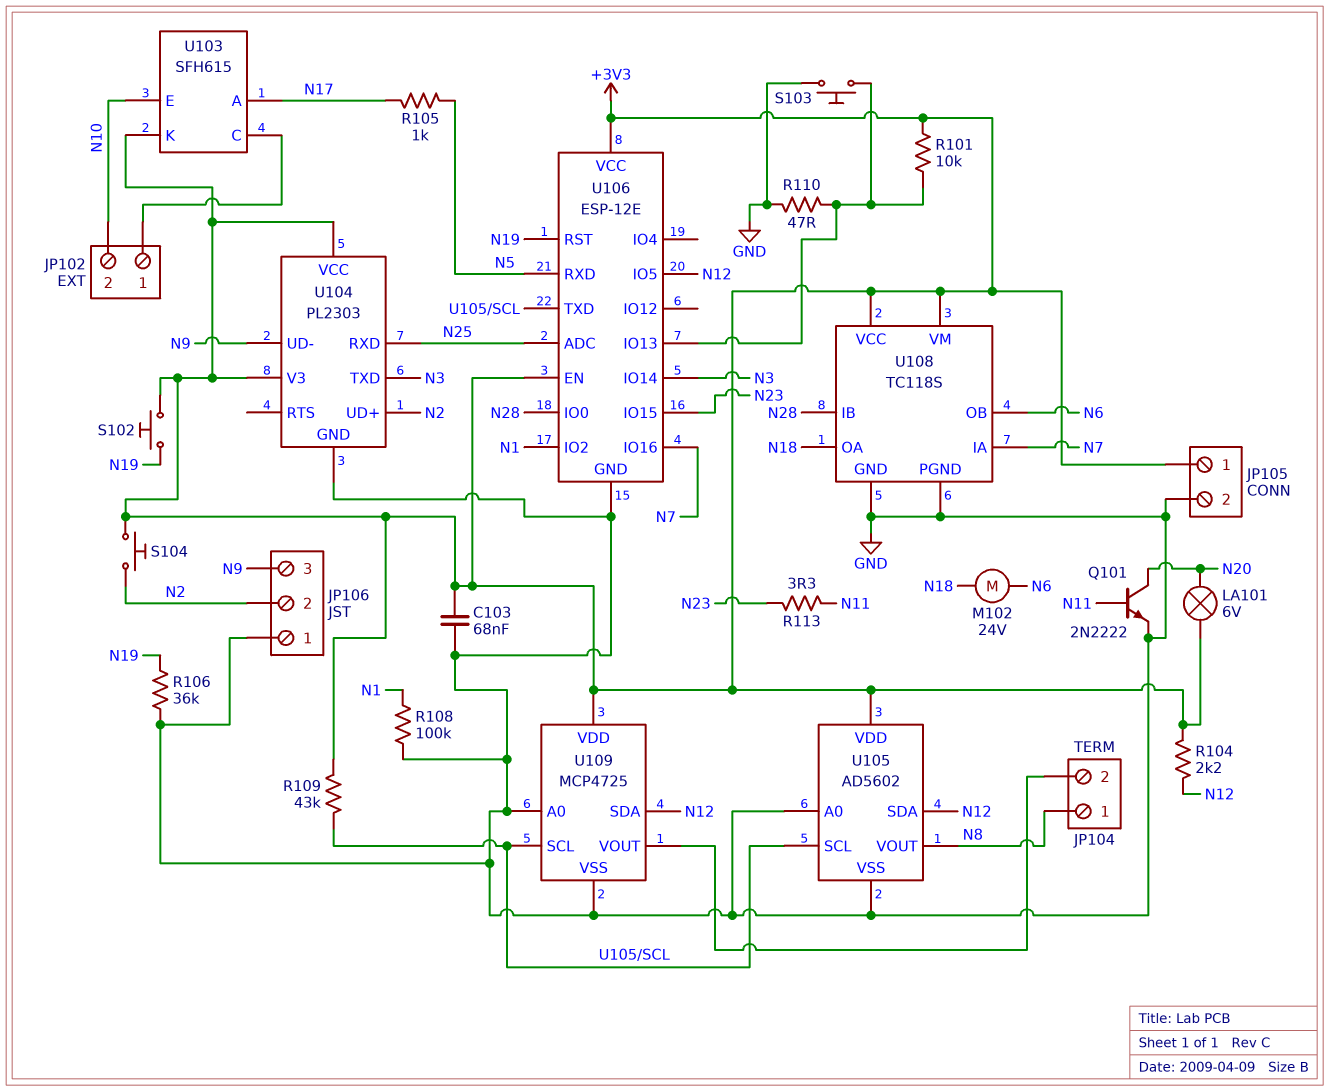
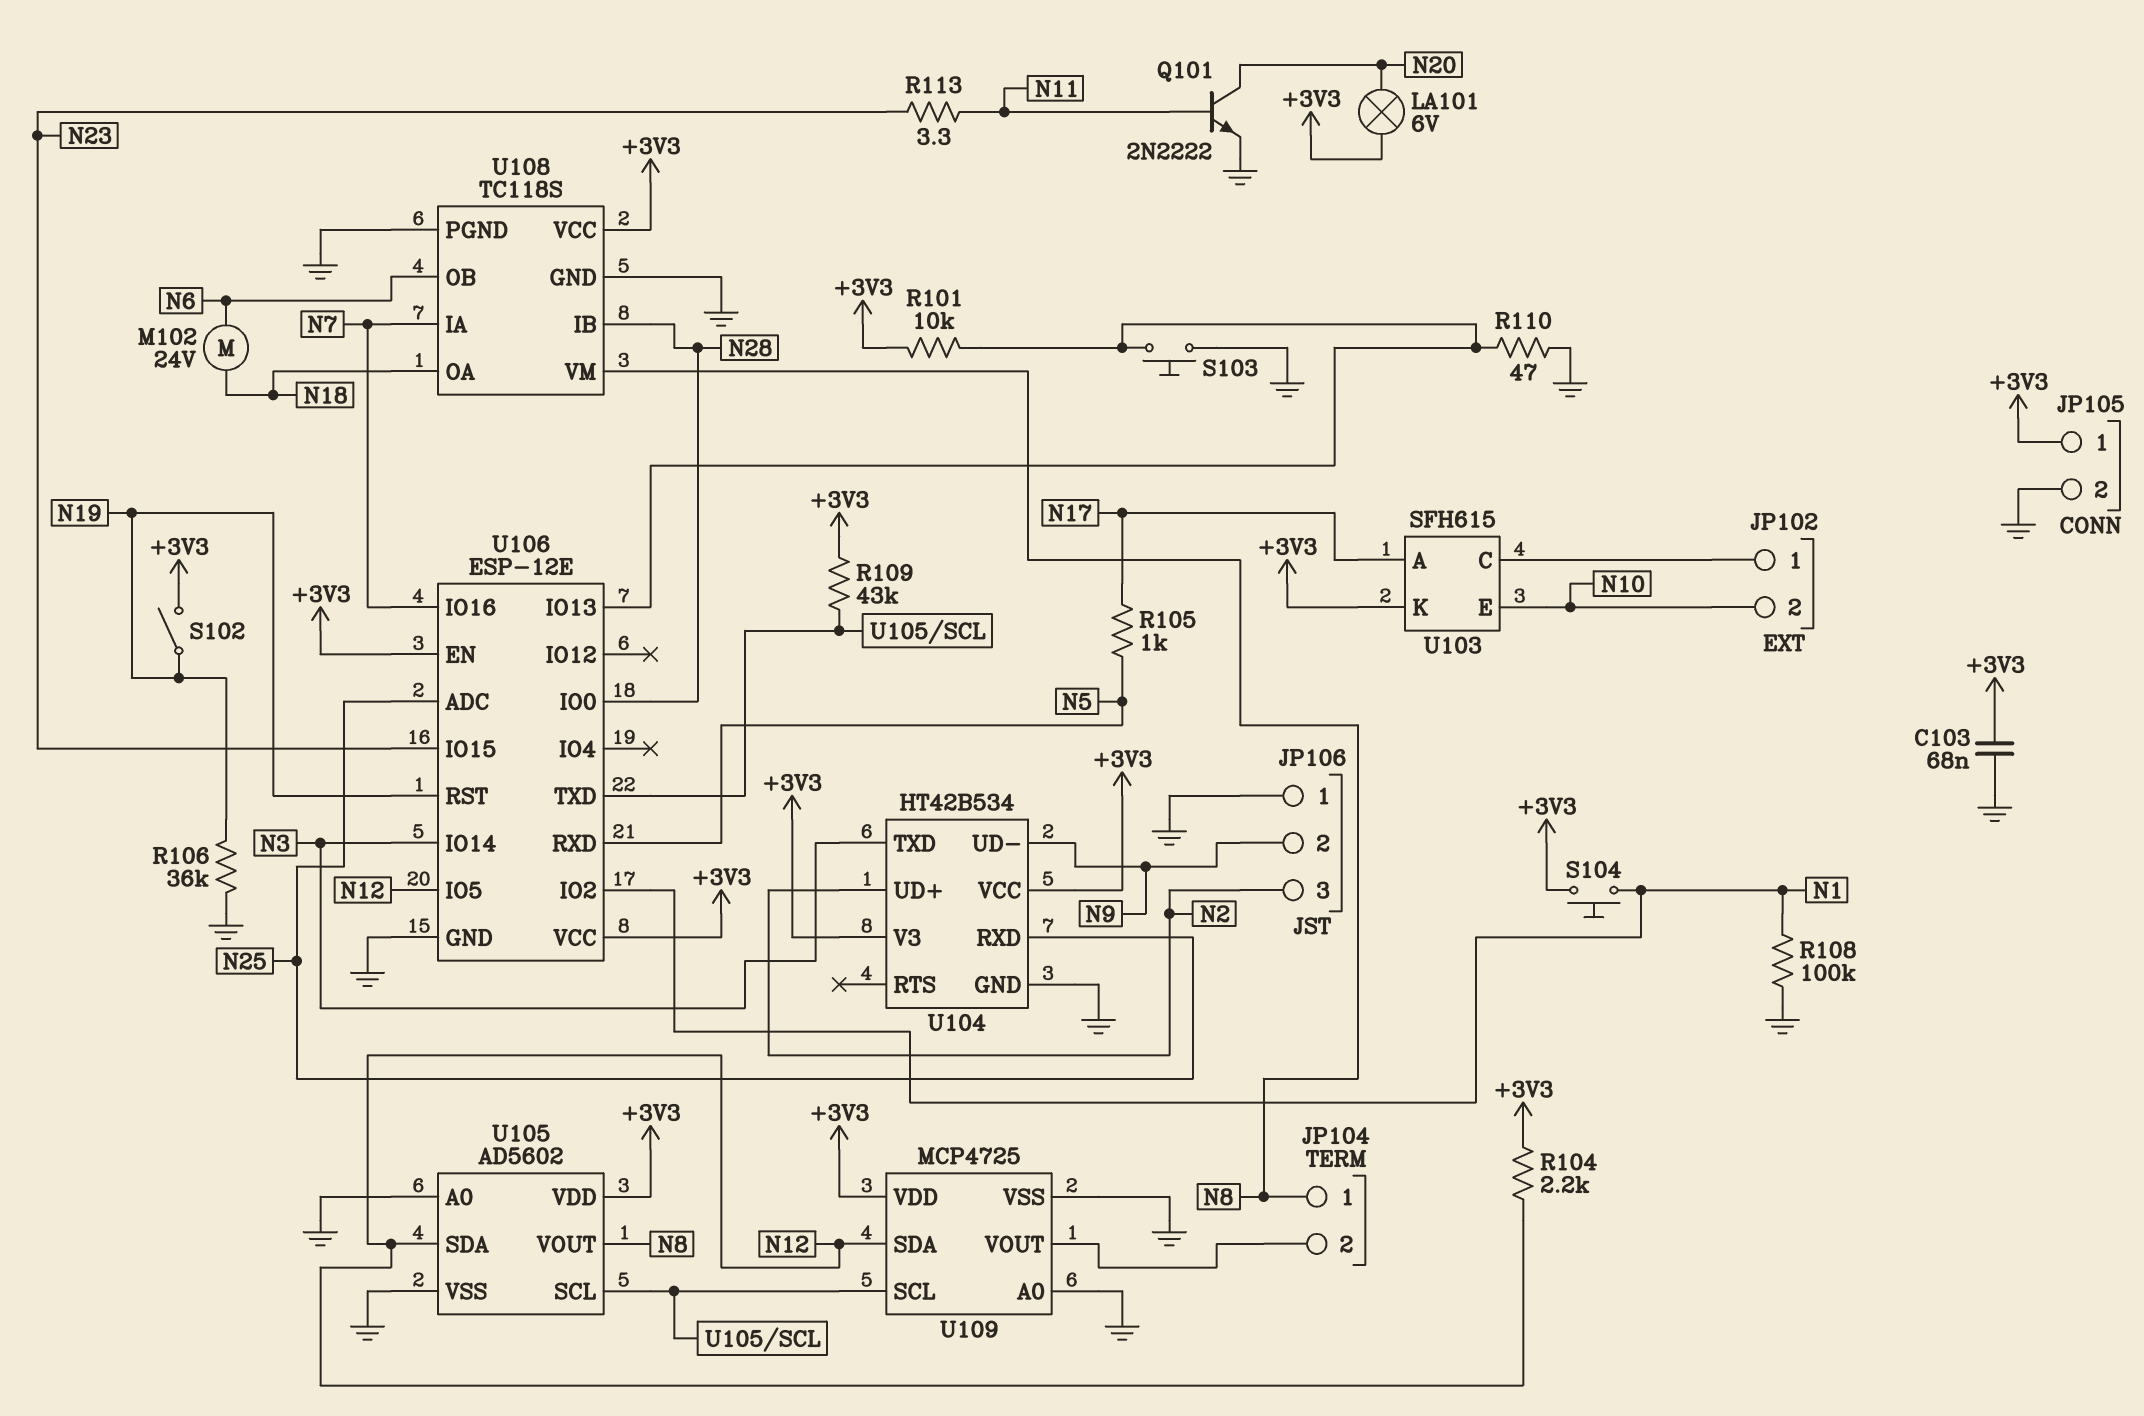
JP106 pin 2: N2 -> N9
JP106 pin 3: N9 -> N2
S102: button (+3V3, N19) -> switch (+3V3, N19)
S104: button (+3V3, N2) -> button (+3V3, N1)
U104: PL2303 -> HT42B534
U108 pin VM: +3V3 -> N8

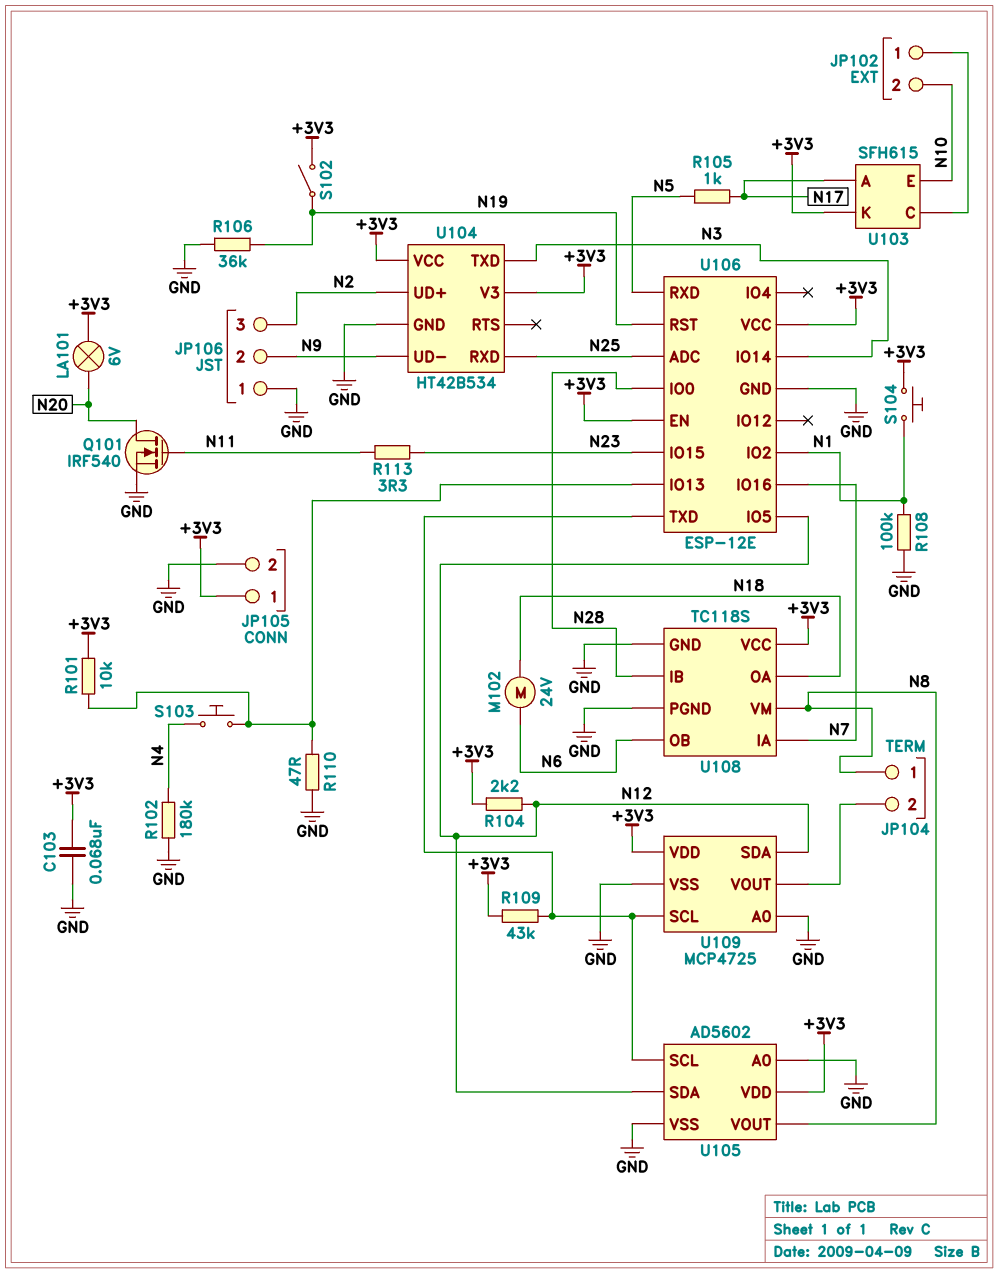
Q101: NPN 2N2222 (B N11, C N20, E GND) -> NMOS IRF540 (G N11, D N20, S GND)
R102: none -> 180k (GND, N4)
S103: button (GND, U106/IO13) -> button (N4, U106/IO13)

